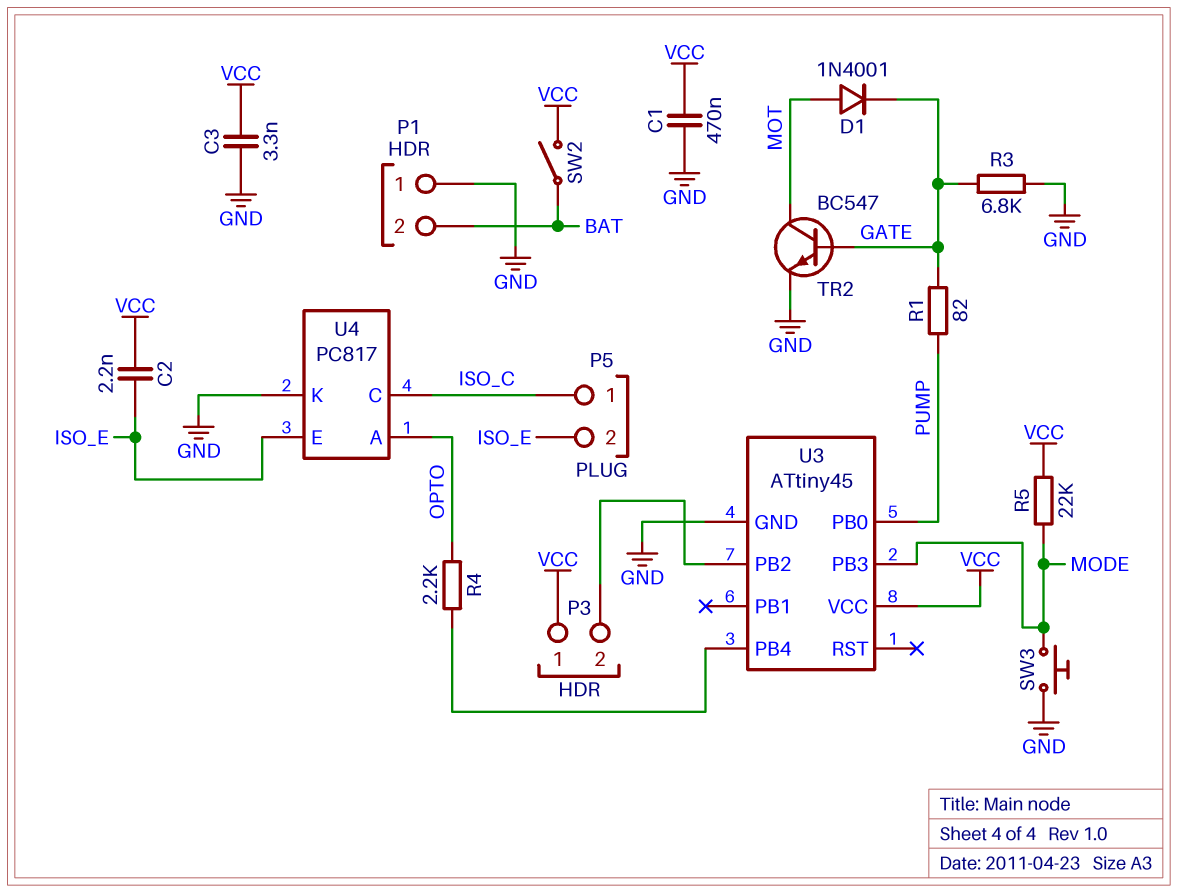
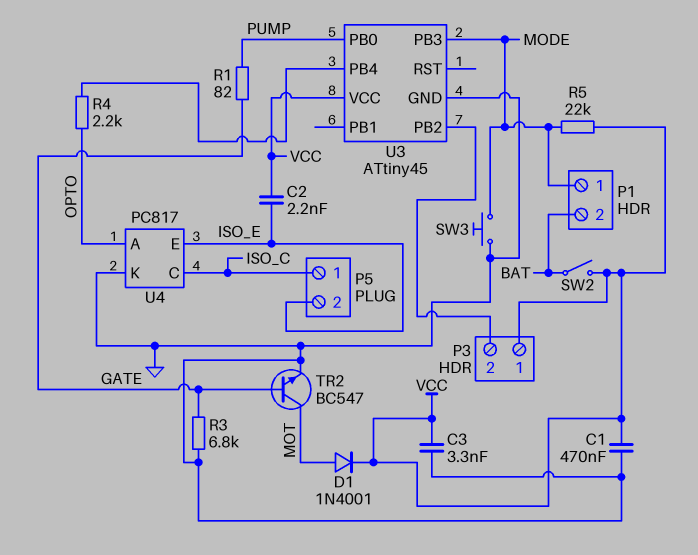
D1: diode 1N4001 (A MOT, K GATE) -> diode 1N4001 (A MOT, K VCC)
P1 pin 1: GND -> MODE

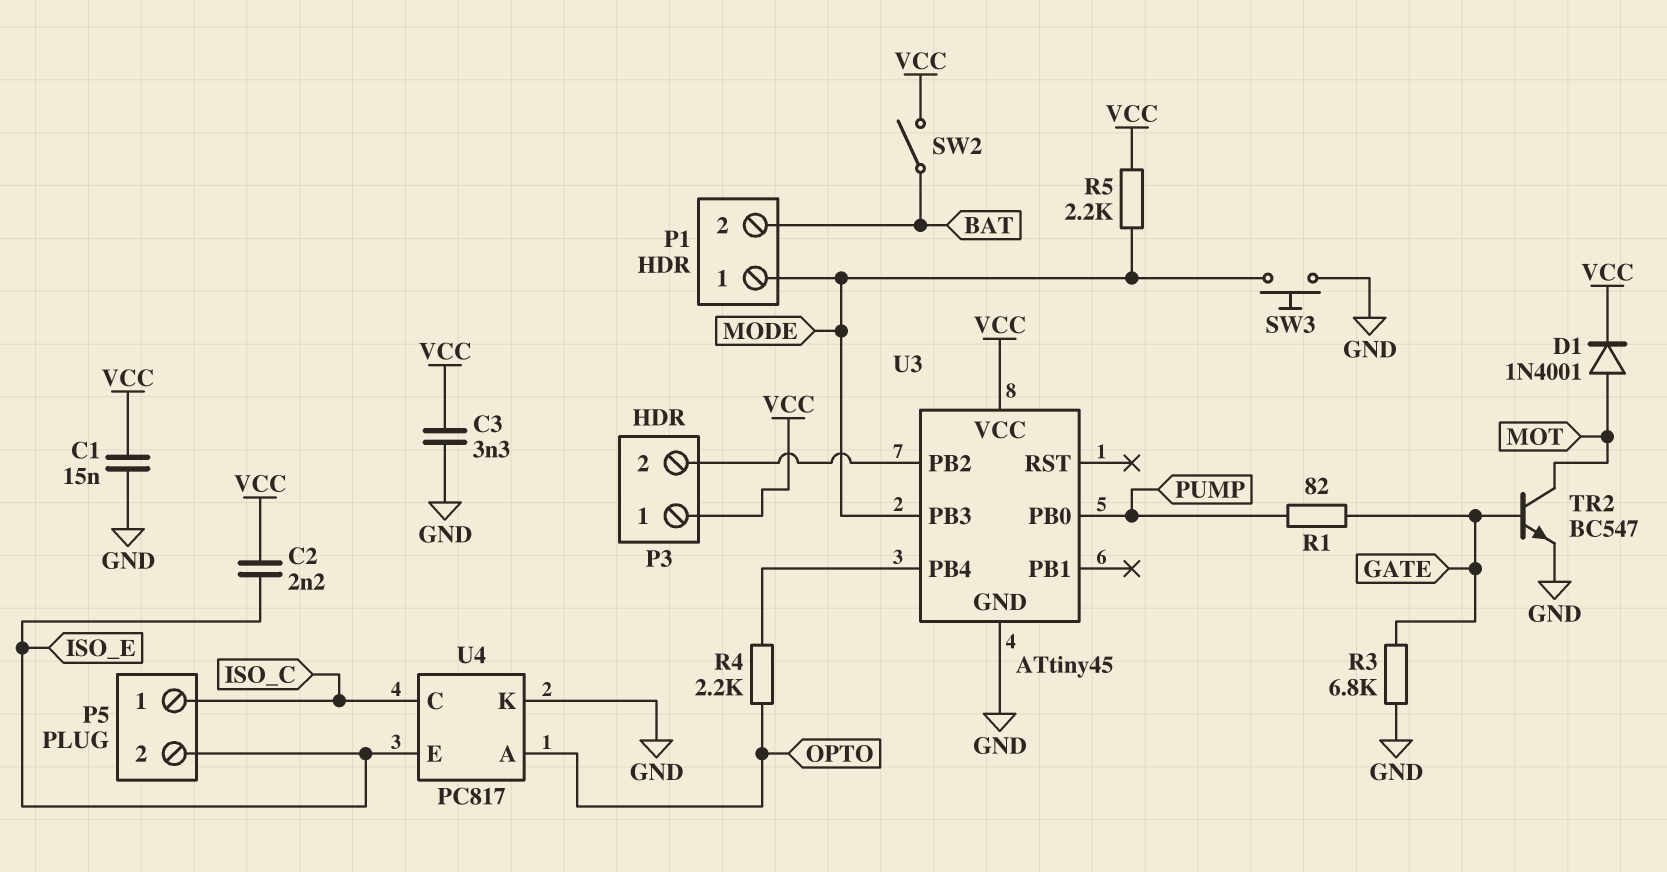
C1: 470nF (GND, VCC) -> 15nF (GND, VCC)
R5: 22k (MODE, VCC) -> 2.2k (MODE, VCC)

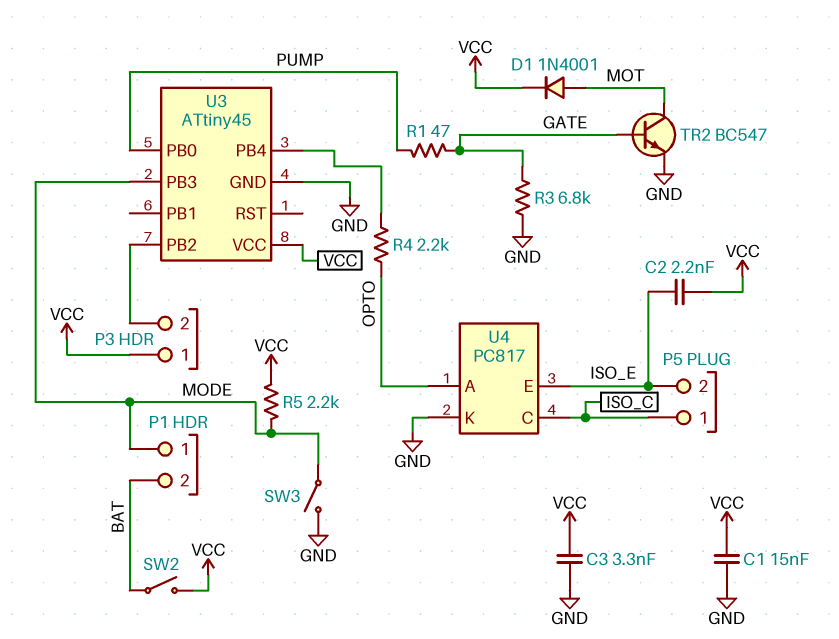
R1: 82 (GATE, PUMP) -> 47 (GATE, PUMP)
SW3: button (GND, MODE) -> switch (GND, MODE)

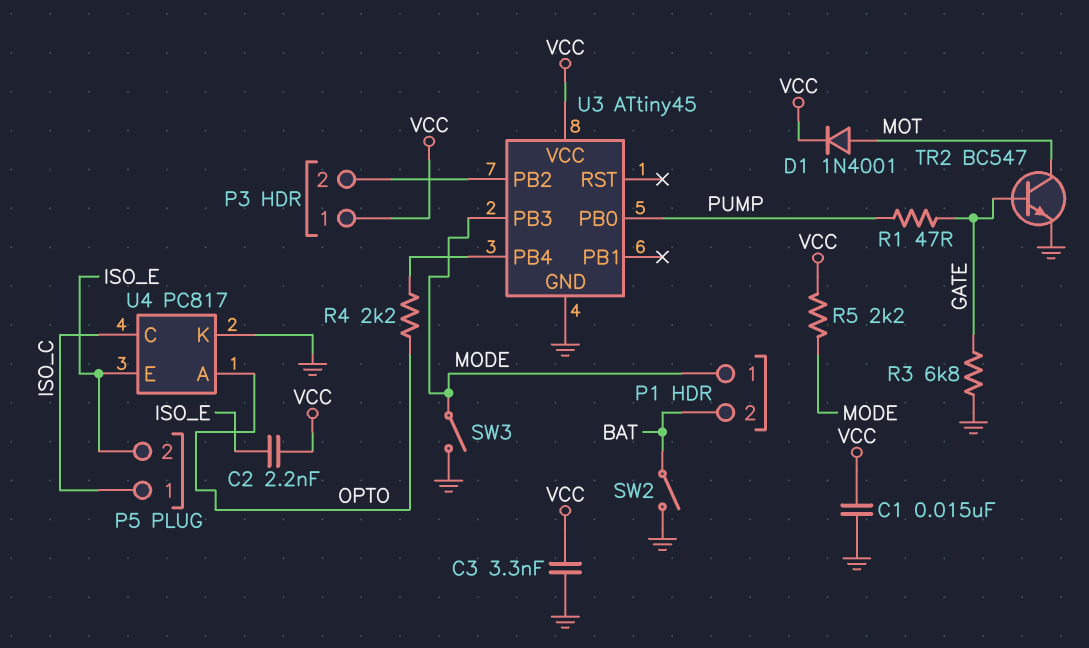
SW2: switch (BAT, VCC) -> switch (BAT, GND)

